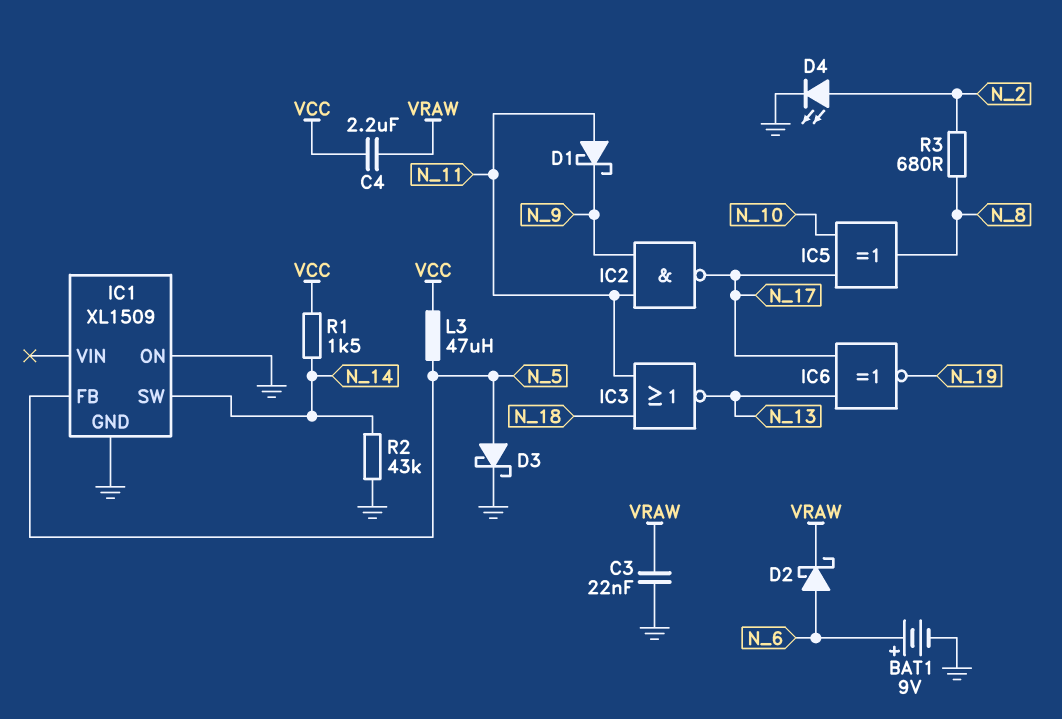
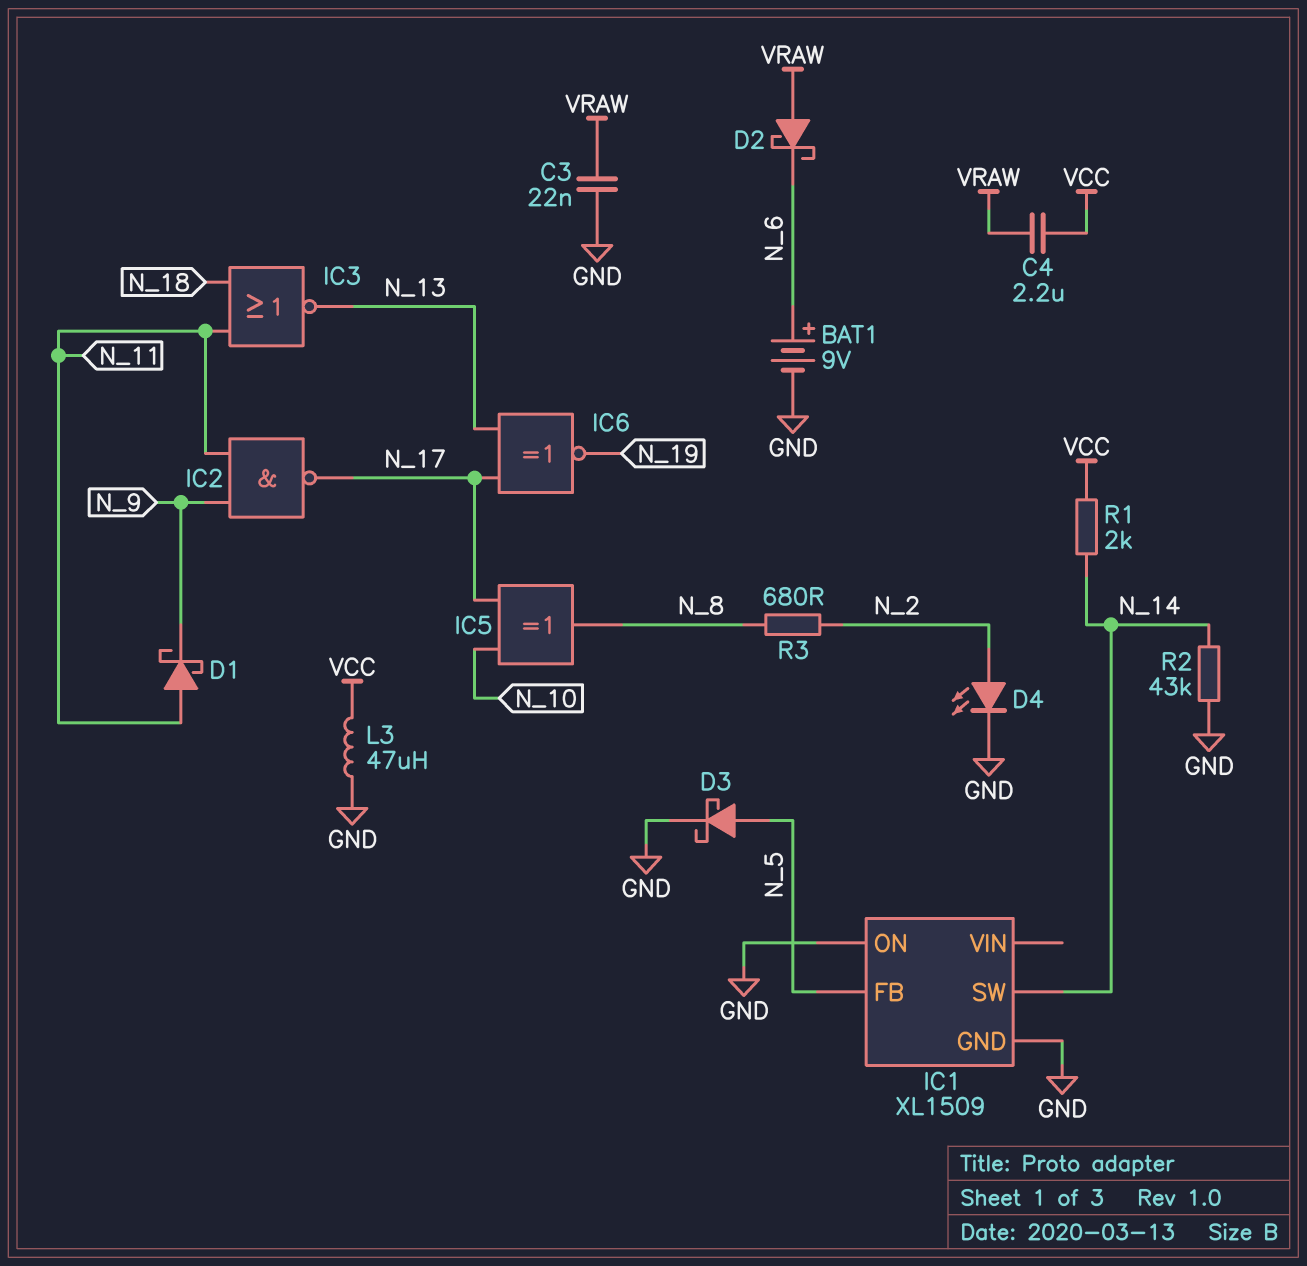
D2: schottky (A N_6, K VRAW) -> schottky (A VRAW, K N_6)
L3: 47uH (N_5, VCC) -> 47uH (GND, VCC)
R1: 1.5k (N_14, VCC) -> 2k (N_14, VCC)

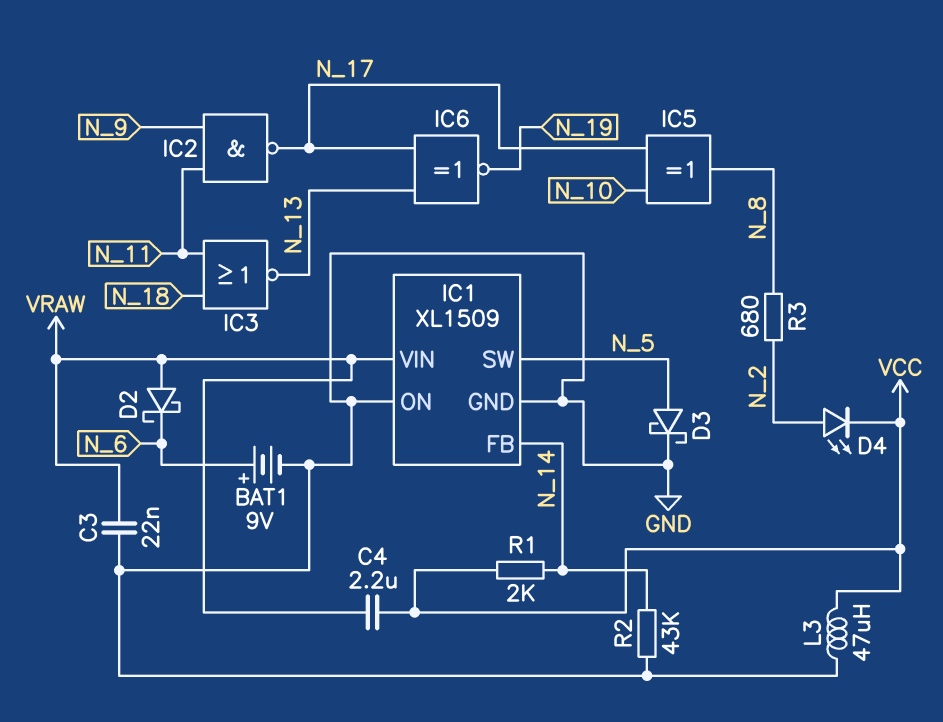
D1: schottky (A N_11, K N_9) -> none
D4: LED (A N_2, K GND) -> LED (A N_2, K VCC)
IC1 pin FB: N_5 -> N_14
IC1 pin SW: N_14 -> N_5
IC1 pin VIN: none -> VRAW

